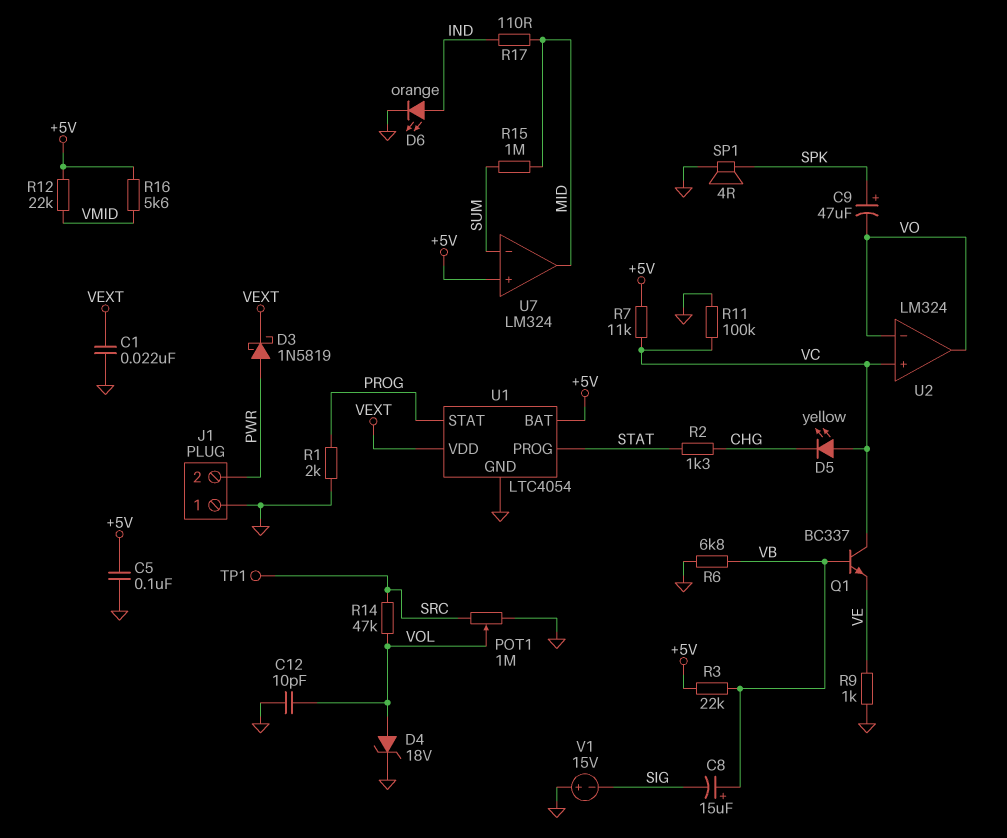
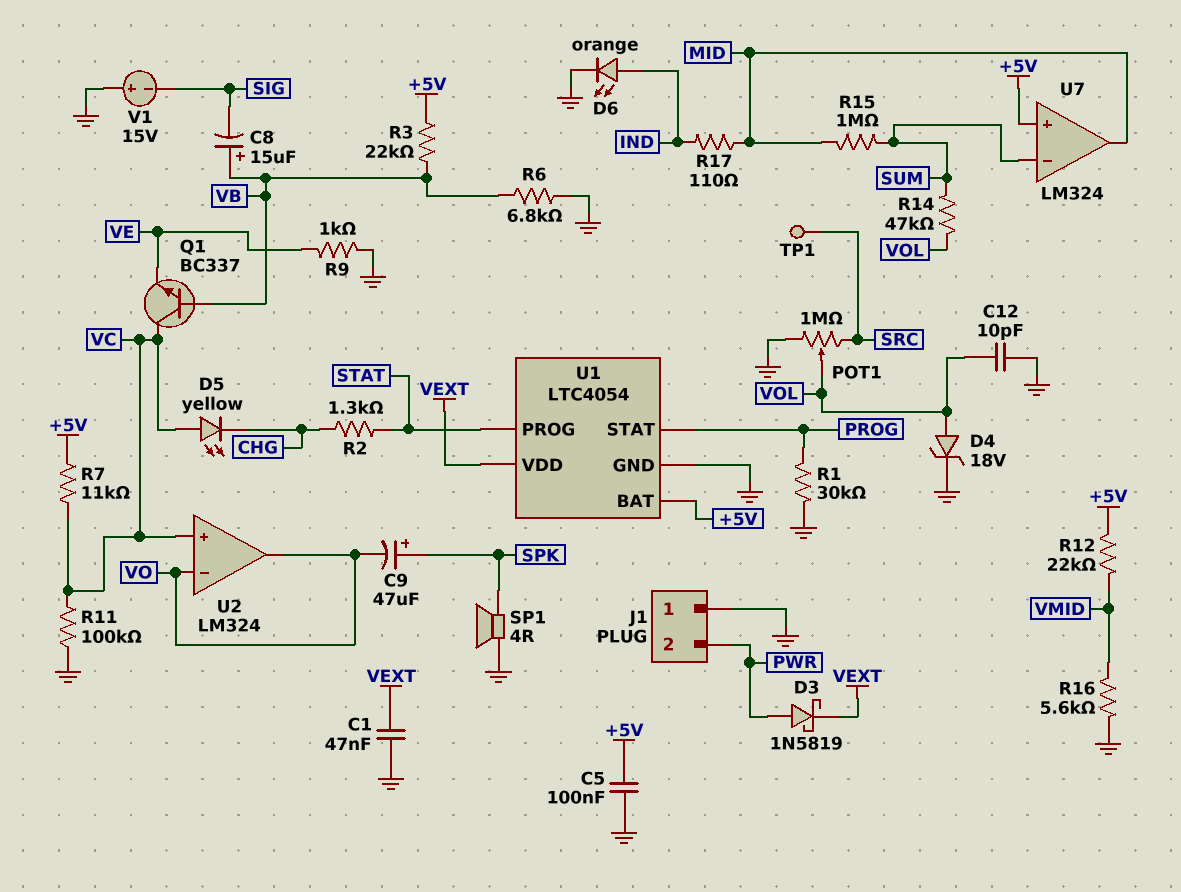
C1: 22nF (GND, VEXT) -> 47nF (GND, VEXT)
R1: 2k (GND, PROG) -> 30k (GND, PROG)
R14: 47k (SRC, VOL) -> 47k (SUM, VOL)
R16: 5.6k (+5V, VMID) -> 5.6k (GND, VMID)

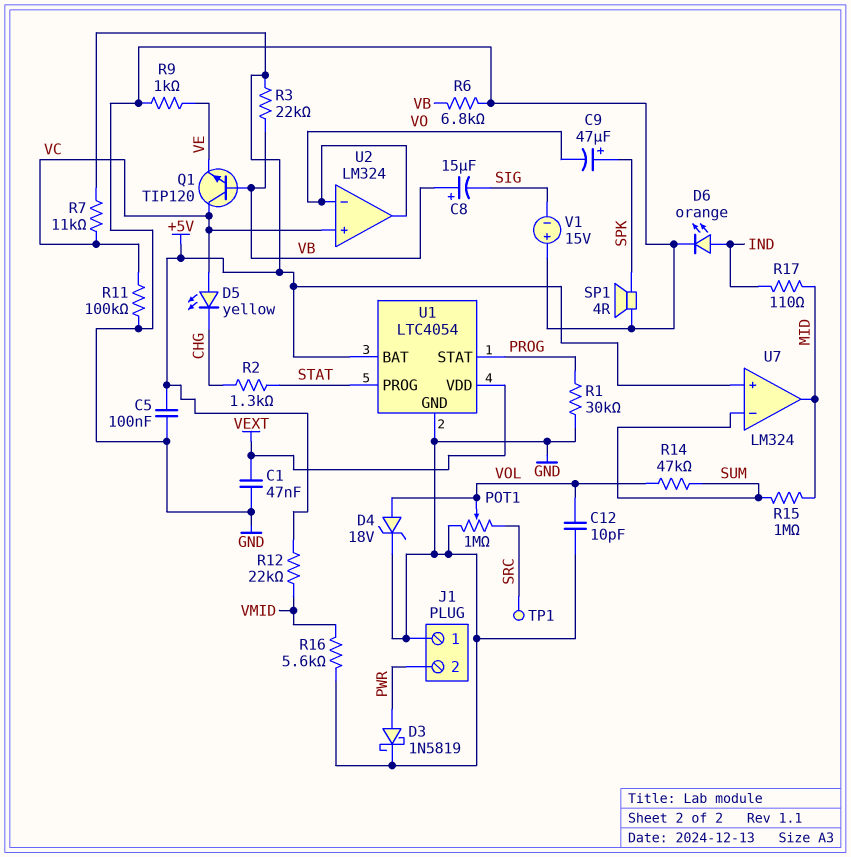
D3: schottky 1N5819 (A PWR, K VEXT) -> schottky 1N5819 (A PWR, K GND)
Q1: NPN BC337 (B VB, C VC, E VE) -> NPN TIP120 (B VB, C VC, E VE)

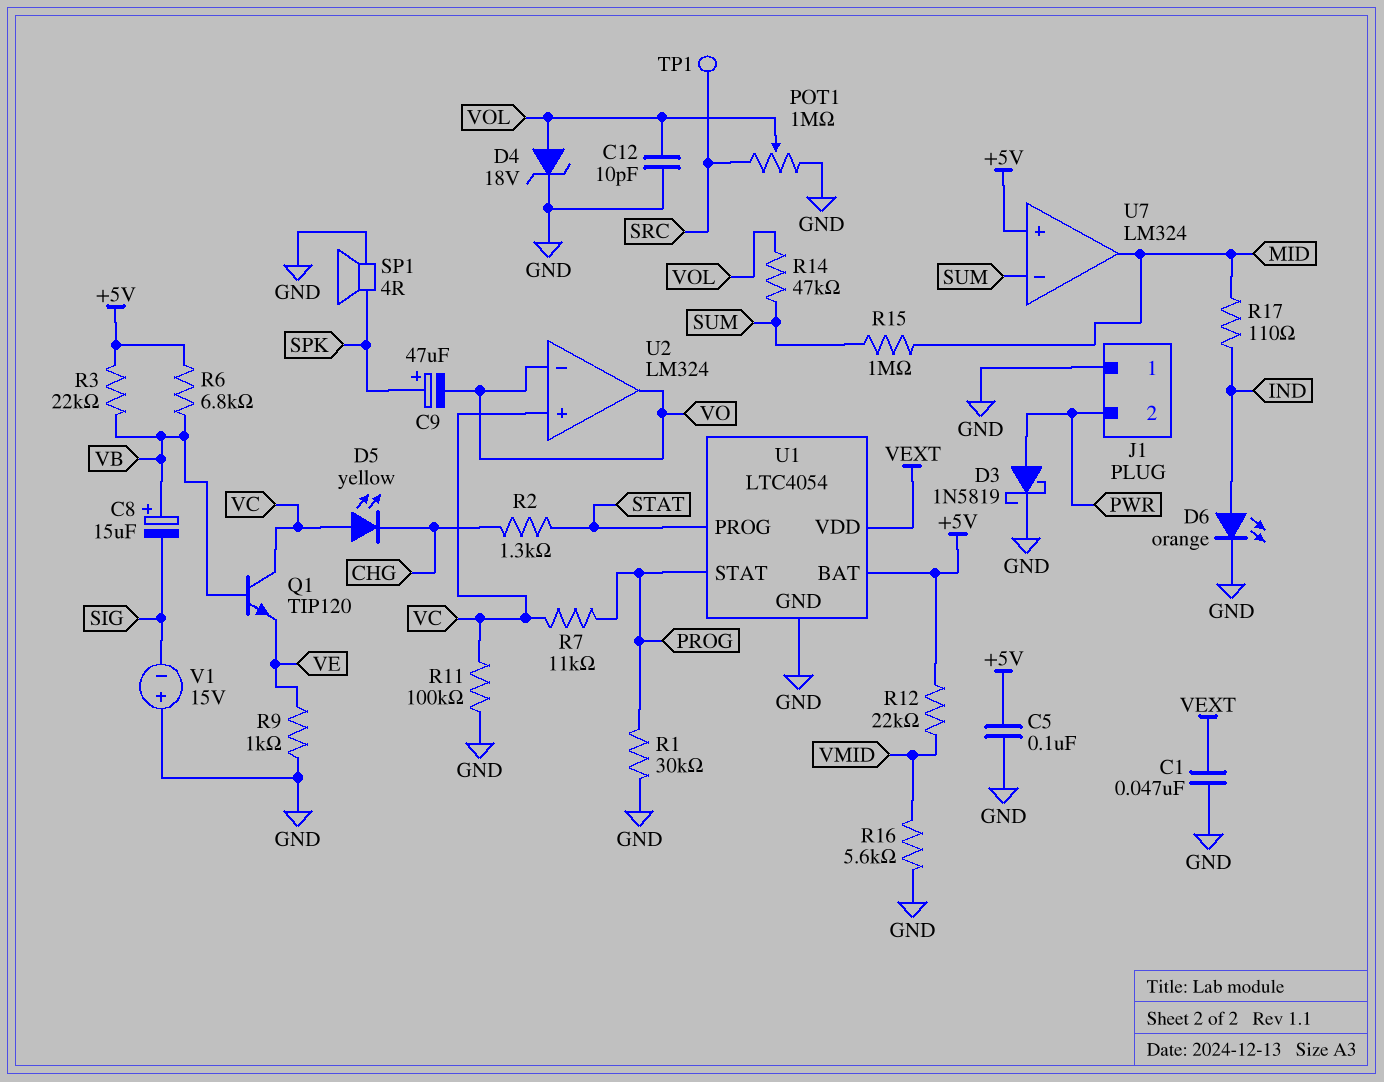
R6: 6.8k (GND, VB) -> 6.8k (+5V, VB)
R7: 11k (+5V, VC) -> 11k (PROG, VC)

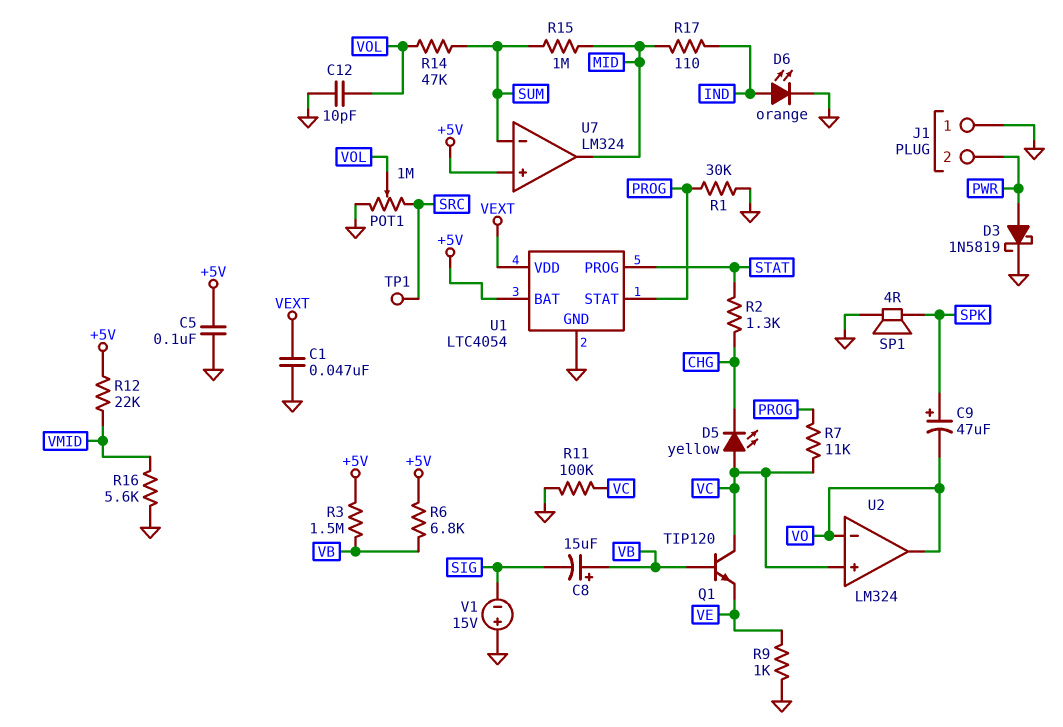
D4: zener 18V (A VOL, K GND) -> none
R3: 22k (+5V, VB) -> 1.5M (+5V, VB)

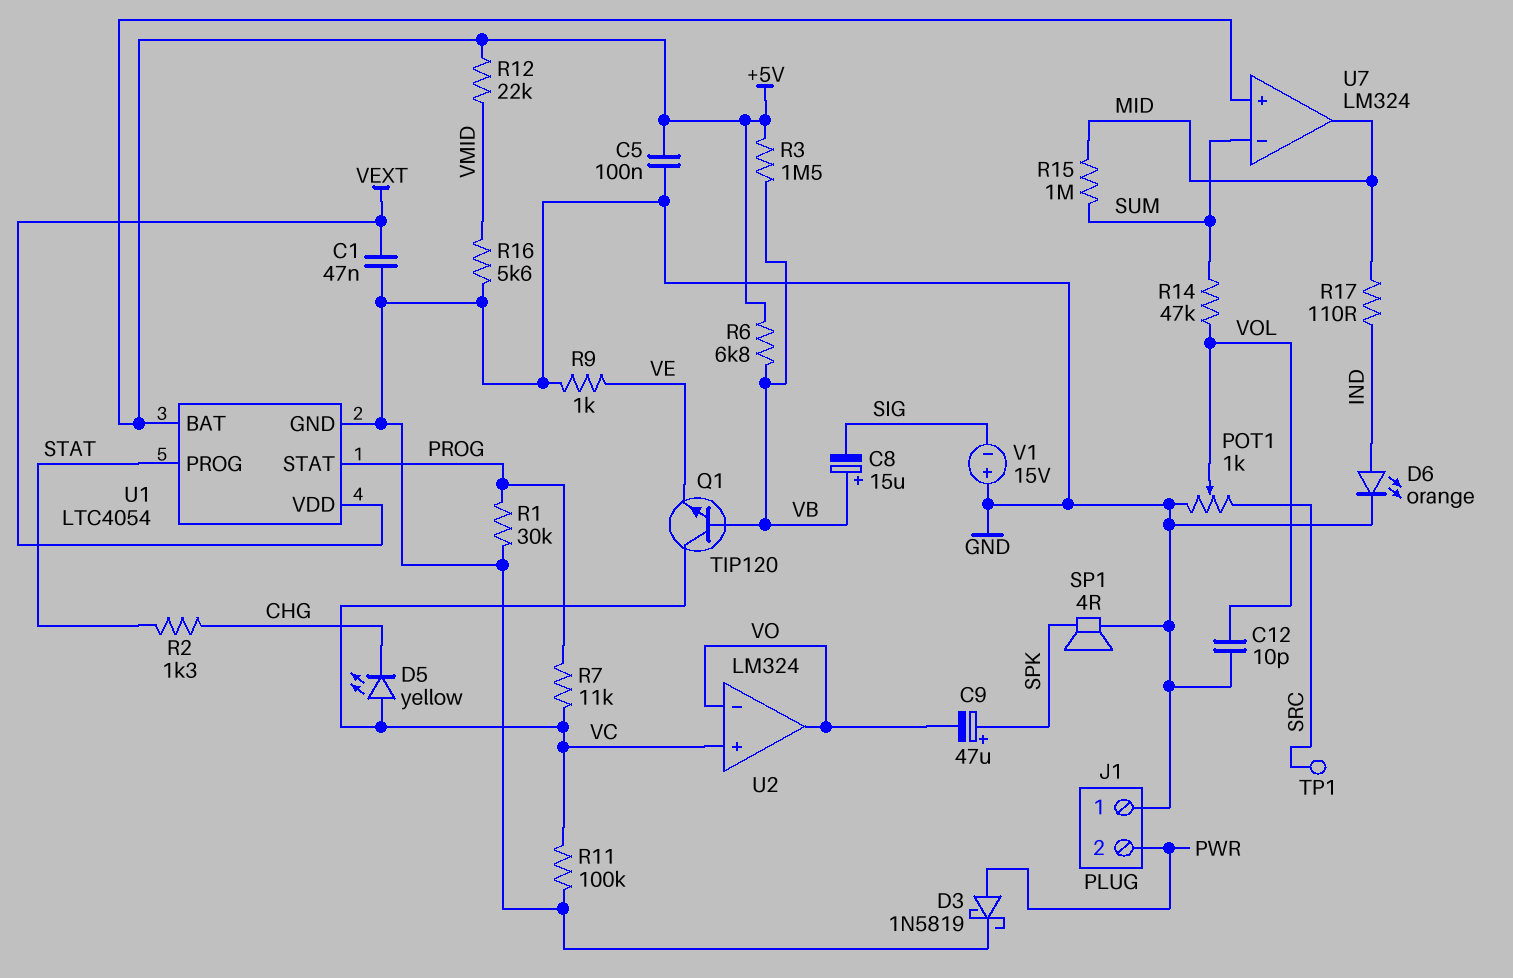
POT1: 1M (GND, SRC, wiper VOL) -> 1k (GND, SRC, wiper VOL)

